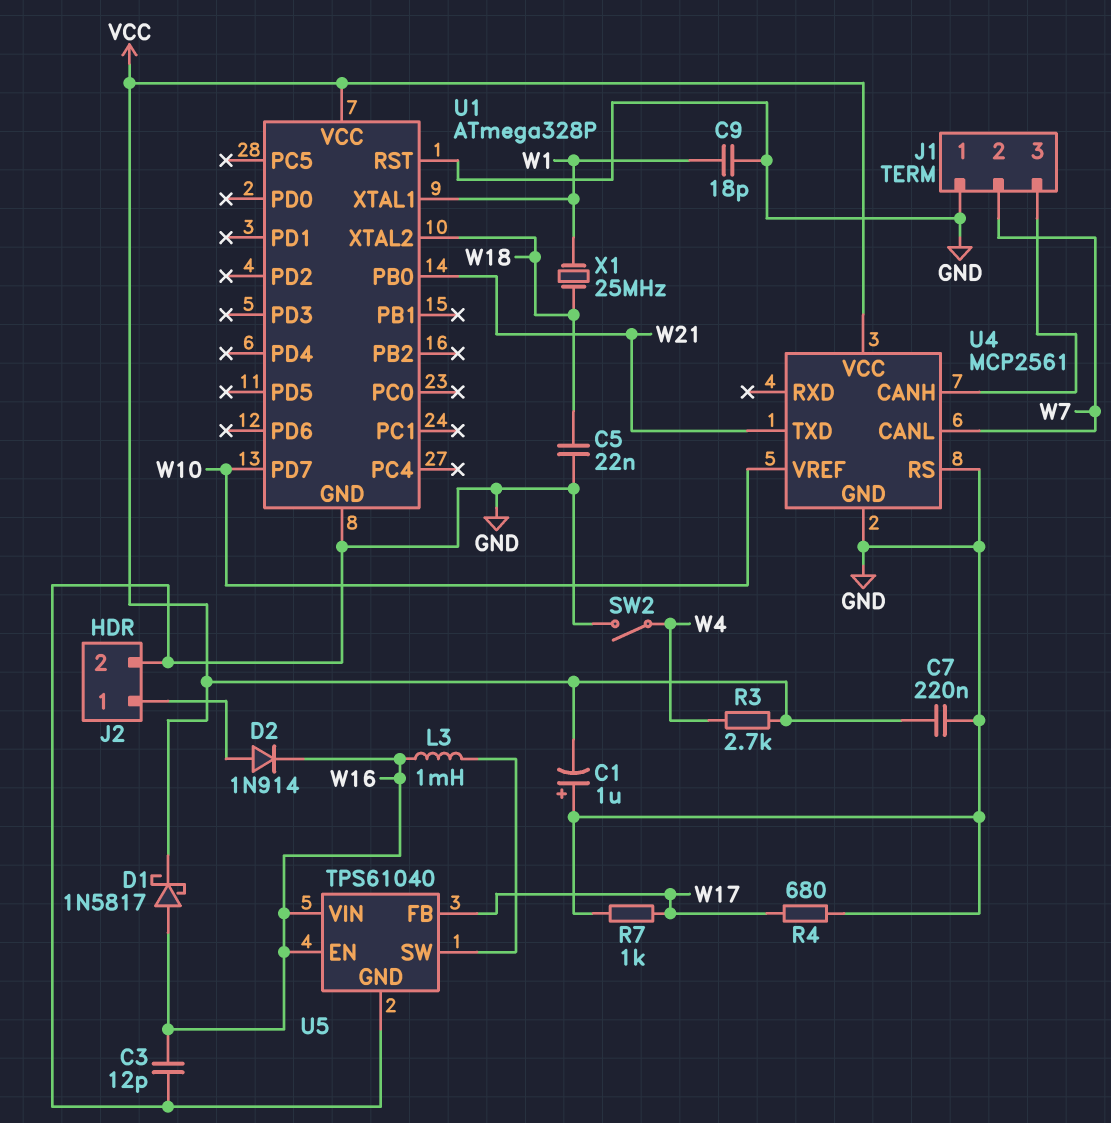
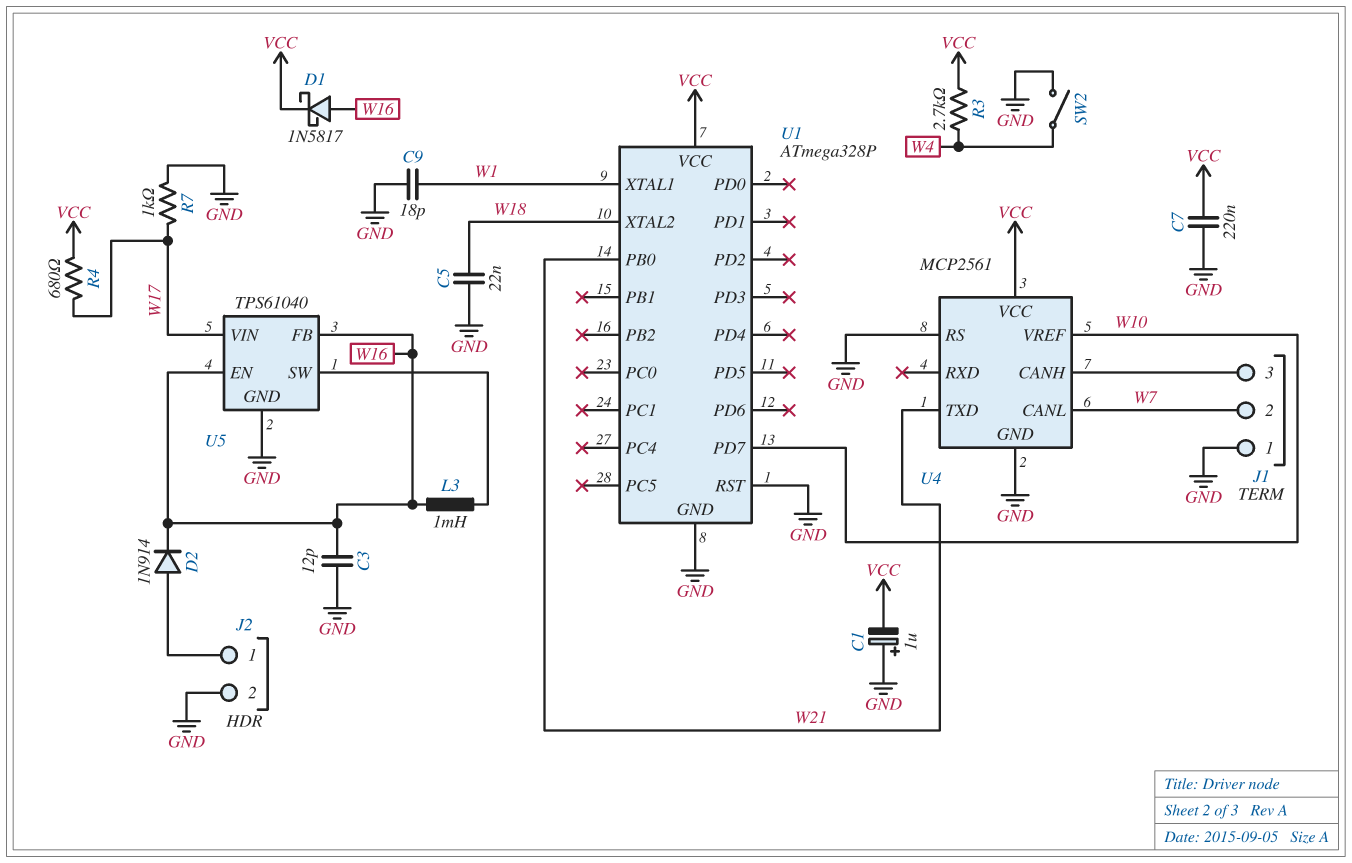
R4: 680 (GND, W17) -> 680 (VCC, W17)
U5 pin FB: W17 -> W16
U5 pin VIN: W16 -> W17
X1: 25MHz (W1, W18) -> none

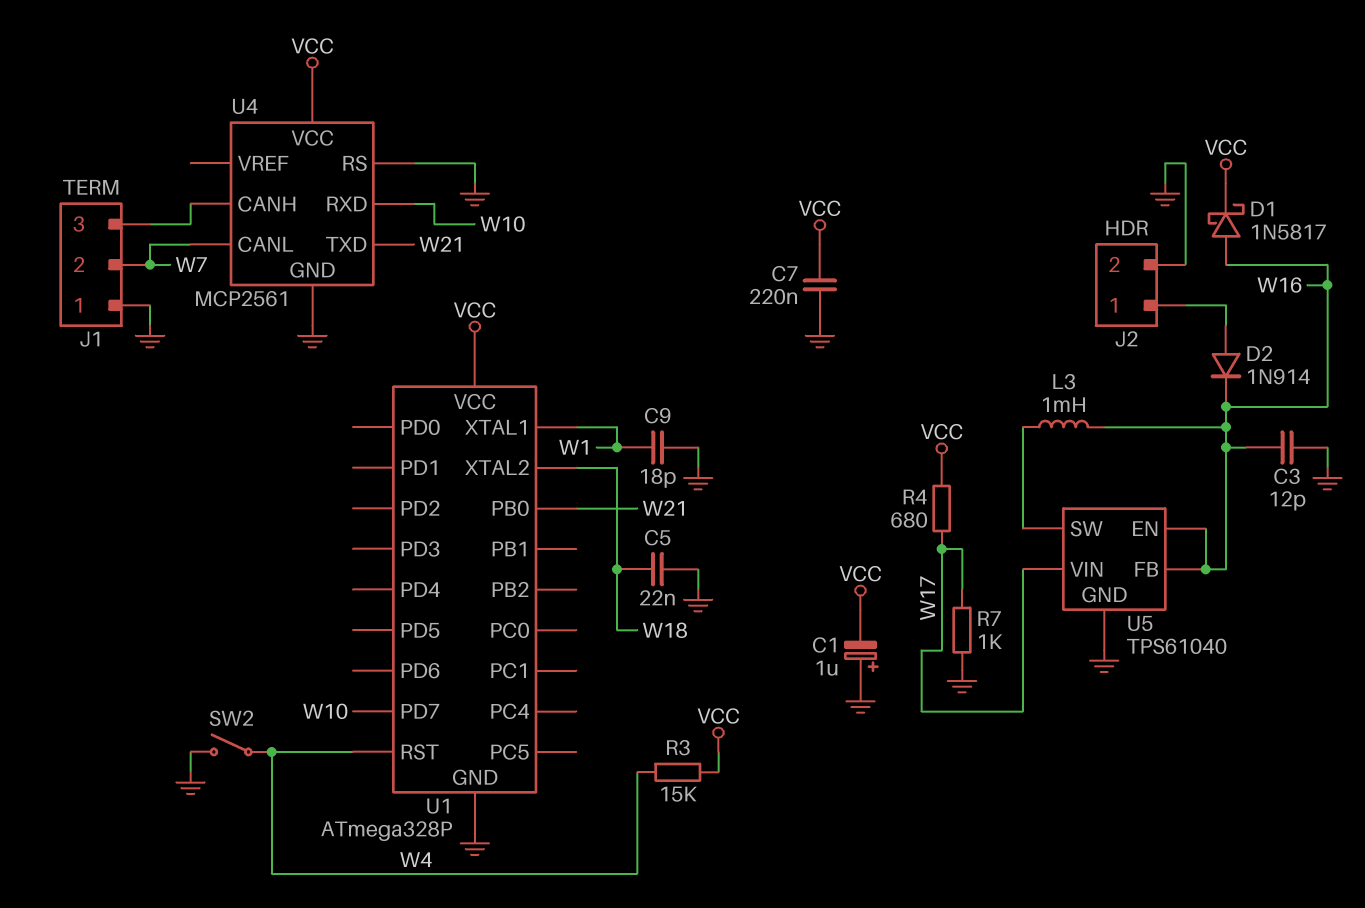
R3: 2.7k (VCC, W4) -> 15k (VCC, W4)
U1 pin RST: GND -> W4
U4 pin RXD: none -> W10
U4 pin VREF: W10 -> none

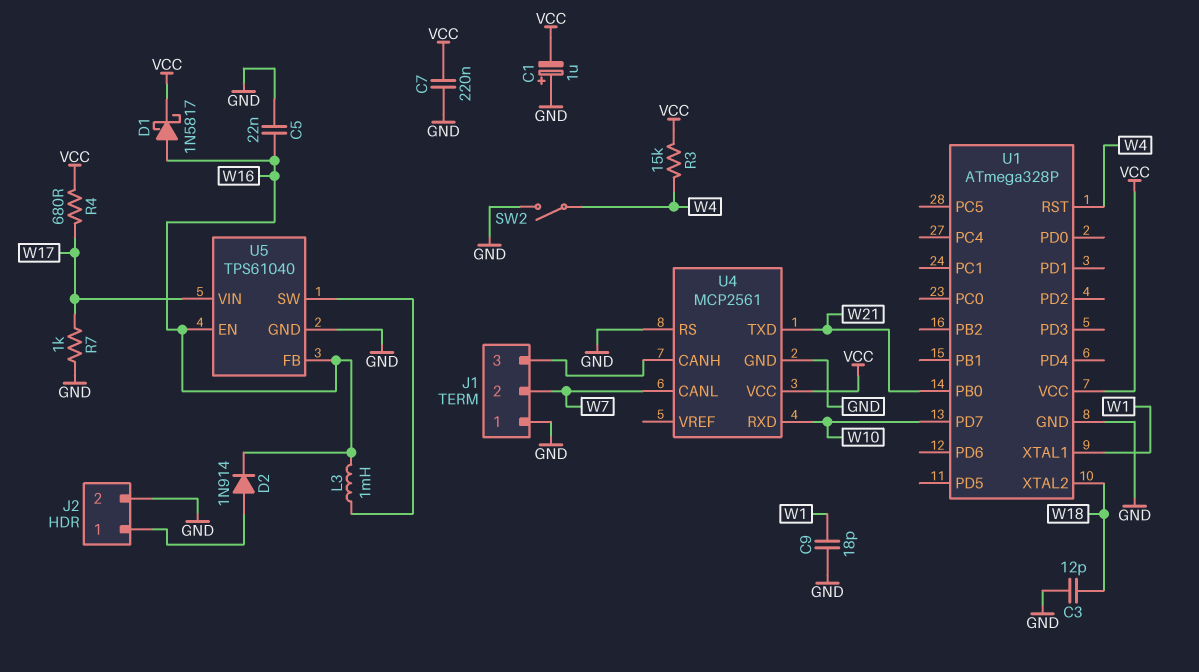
C3: 12pF (GND, W16) -> 12pF (GND, W18)
C5: 22nF (GND, W18) -> 22nF (GND, W16)

